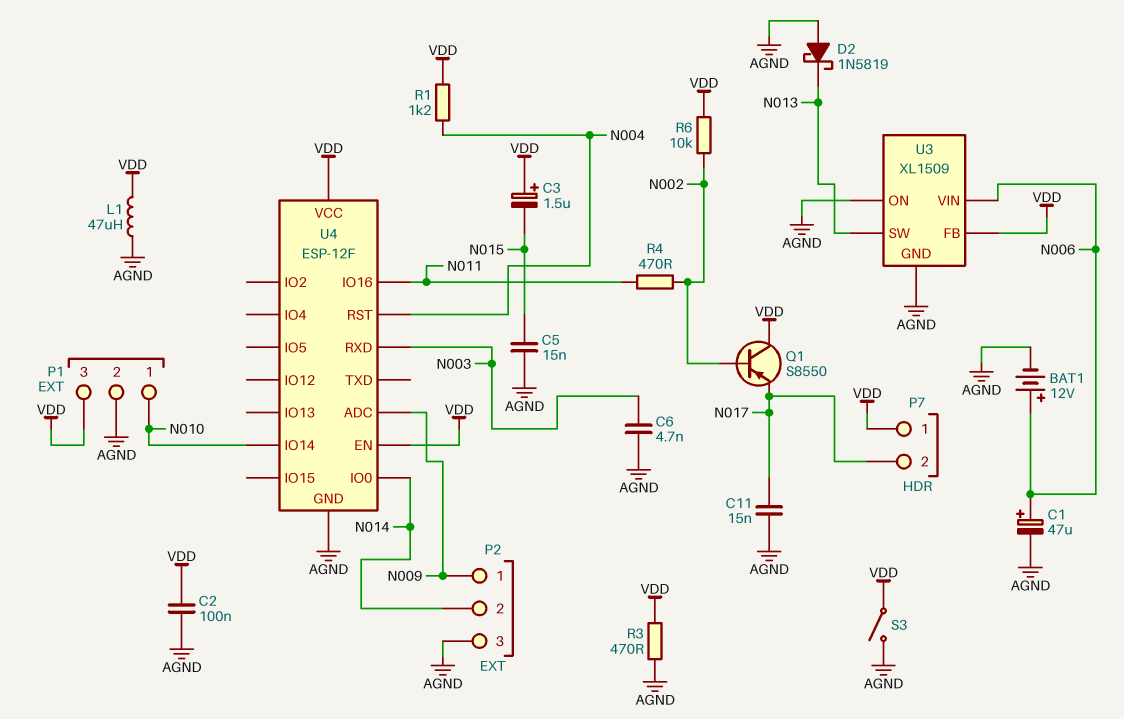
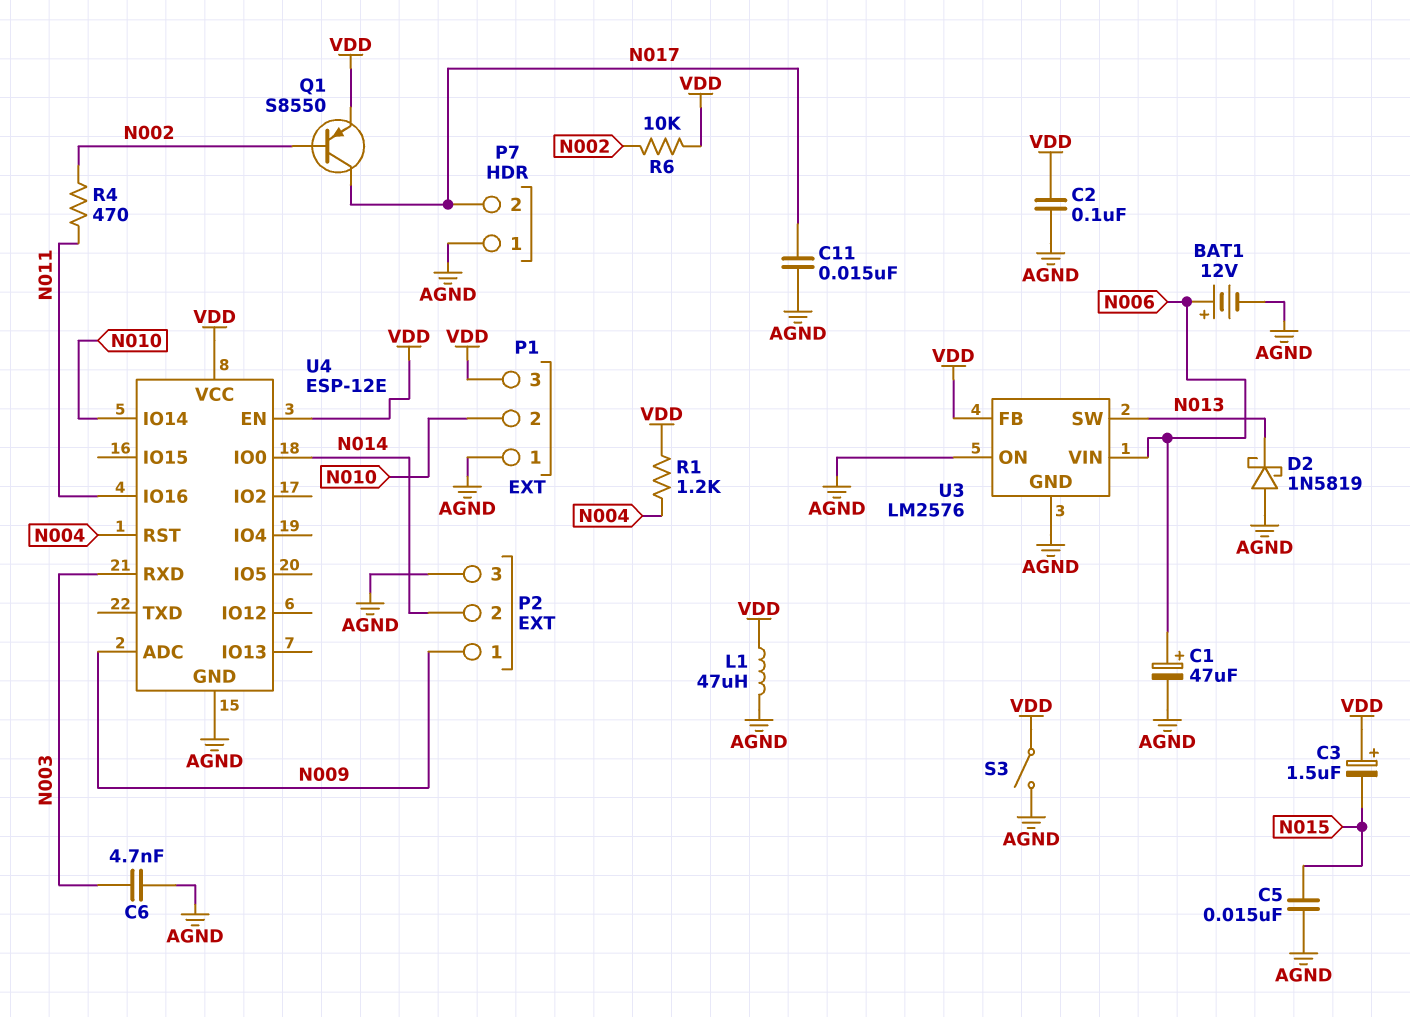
P1 pin 1: N010 -> AGND
P1 pin 2: AGND -> N010
P7 pin 1: VDD -> AGND
Q1: PNP S8550 (B N002, C VDD, E N017) -> PNP S8550 (B N002, C N017, E VDD)
R3: 470 (AGND, VDD) -> none
U3: XL1509 -> LM2576
U4: ESP-12F -> ESP-12E

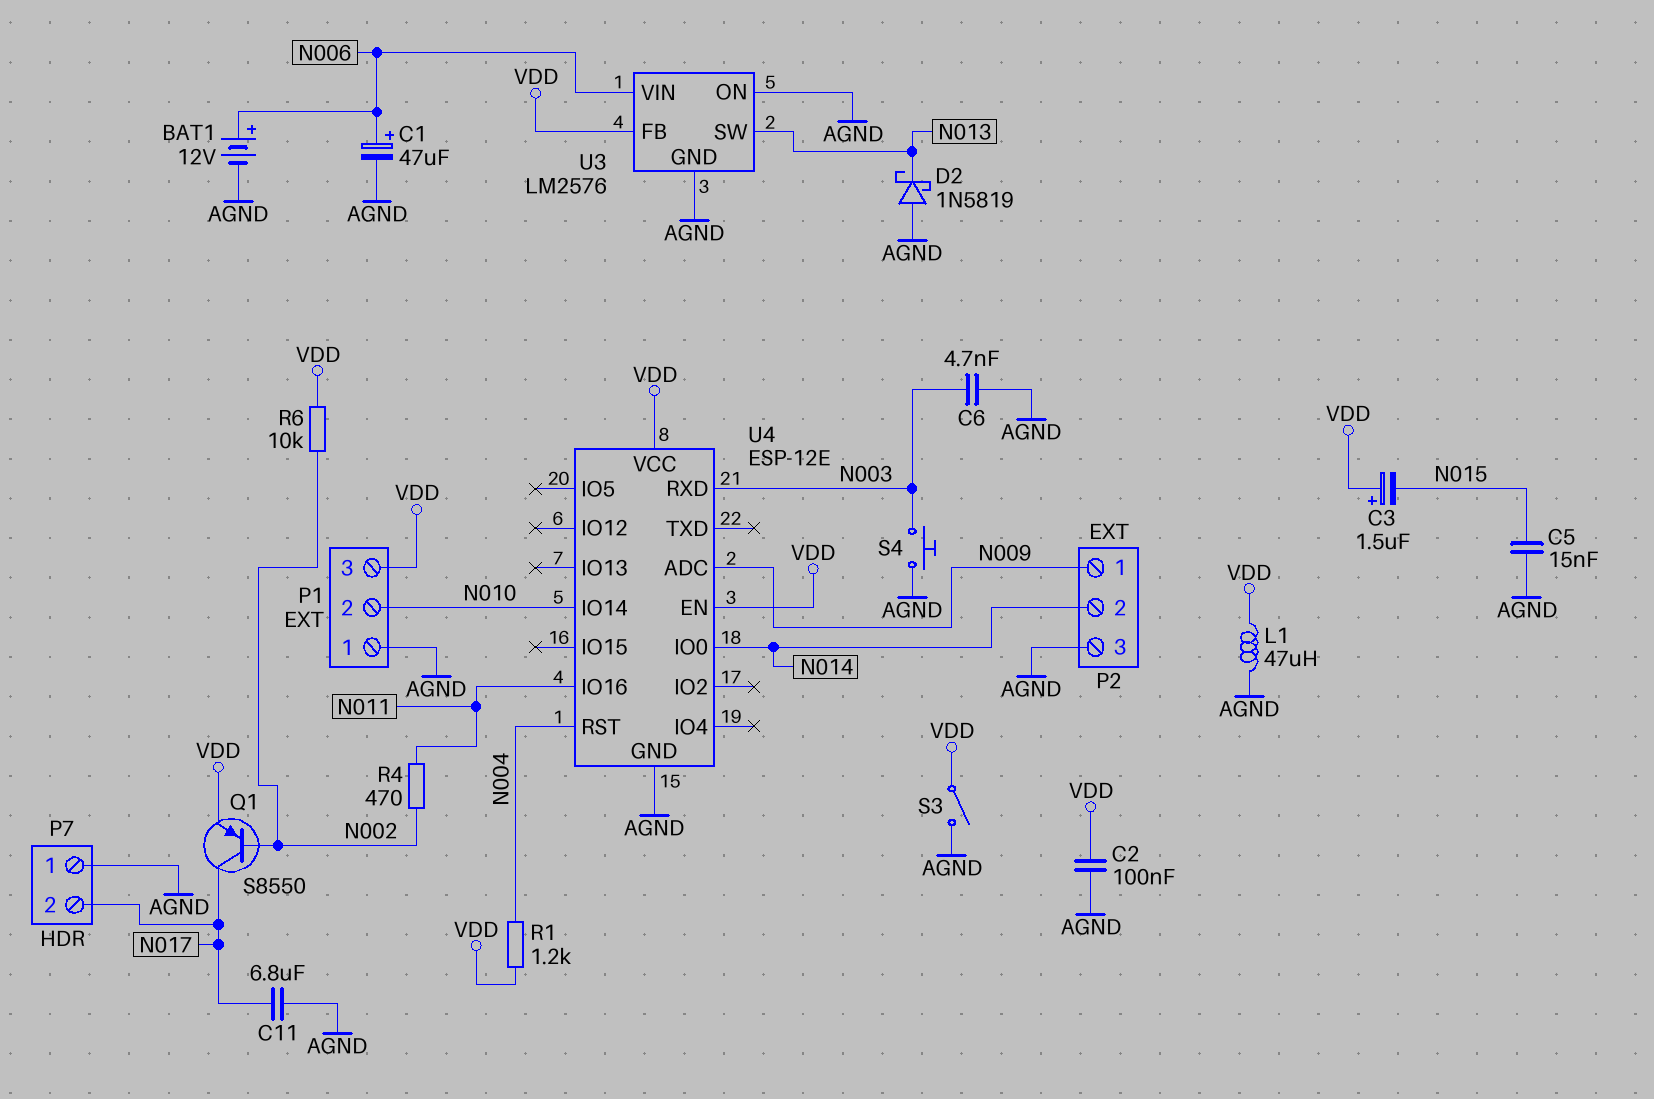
C11: 15nF (AGND, N017) -> 6.8uF (AGND, N017)
S4: none -> button (AGND, N003)

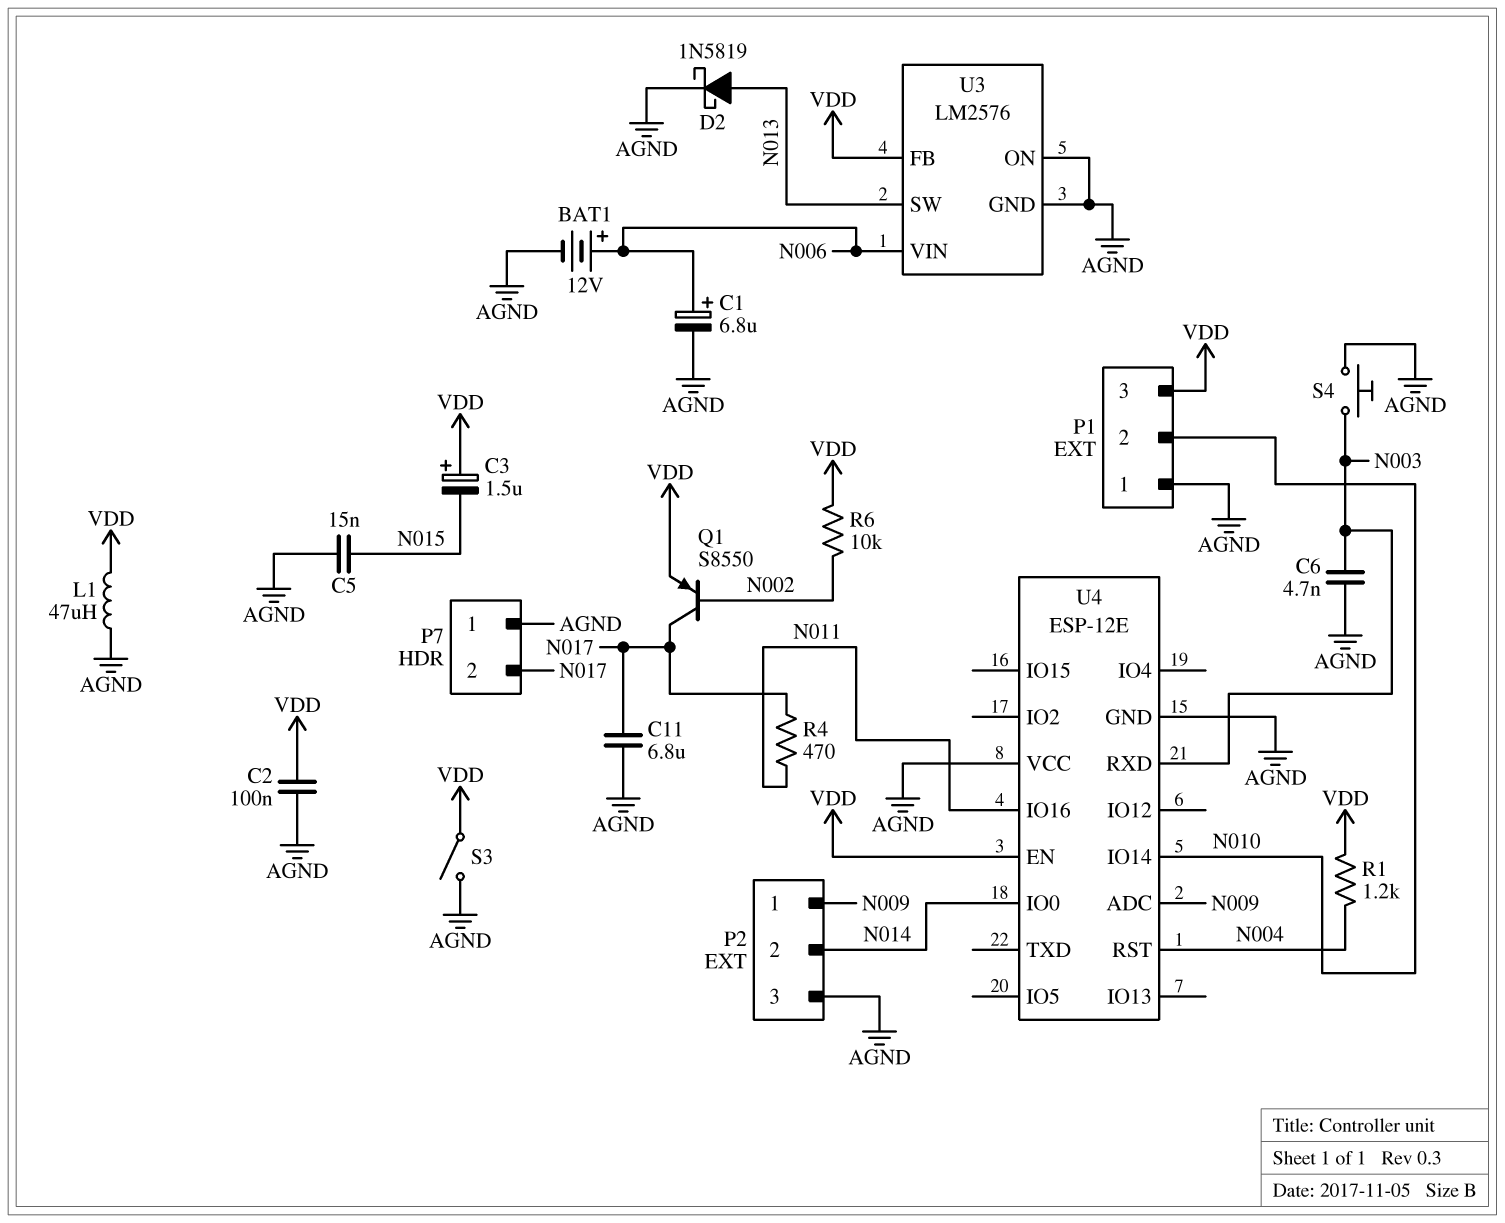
C1: 47uF (plus N006, minus AGND) -> 6.8uF (plus N006, minus AGND)
D2: schottky 1N5819 (A AGND, K N013) -> schottky 1N5819 (A N013, K AGND)
R4: 470 (N002, N011) -> 470 (N011, N017)
U4 pin VCC: VDD -> AGND

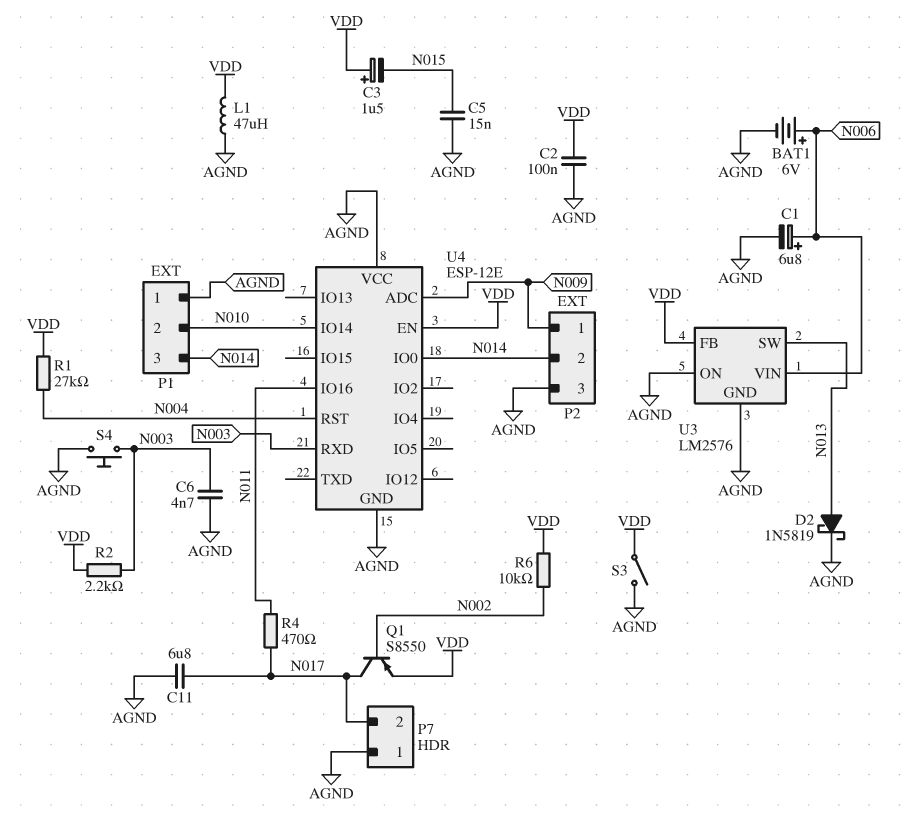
BAT1: 12V (plus N006, minus AGND) -> 6V (plus N006, minus AGND)
P1 pin 3: VDD -> N014
R1: 1.2k (N004, VDD) -> 27k (N004, VDD)
R2: none -> 2.2k (N003, VDD)

